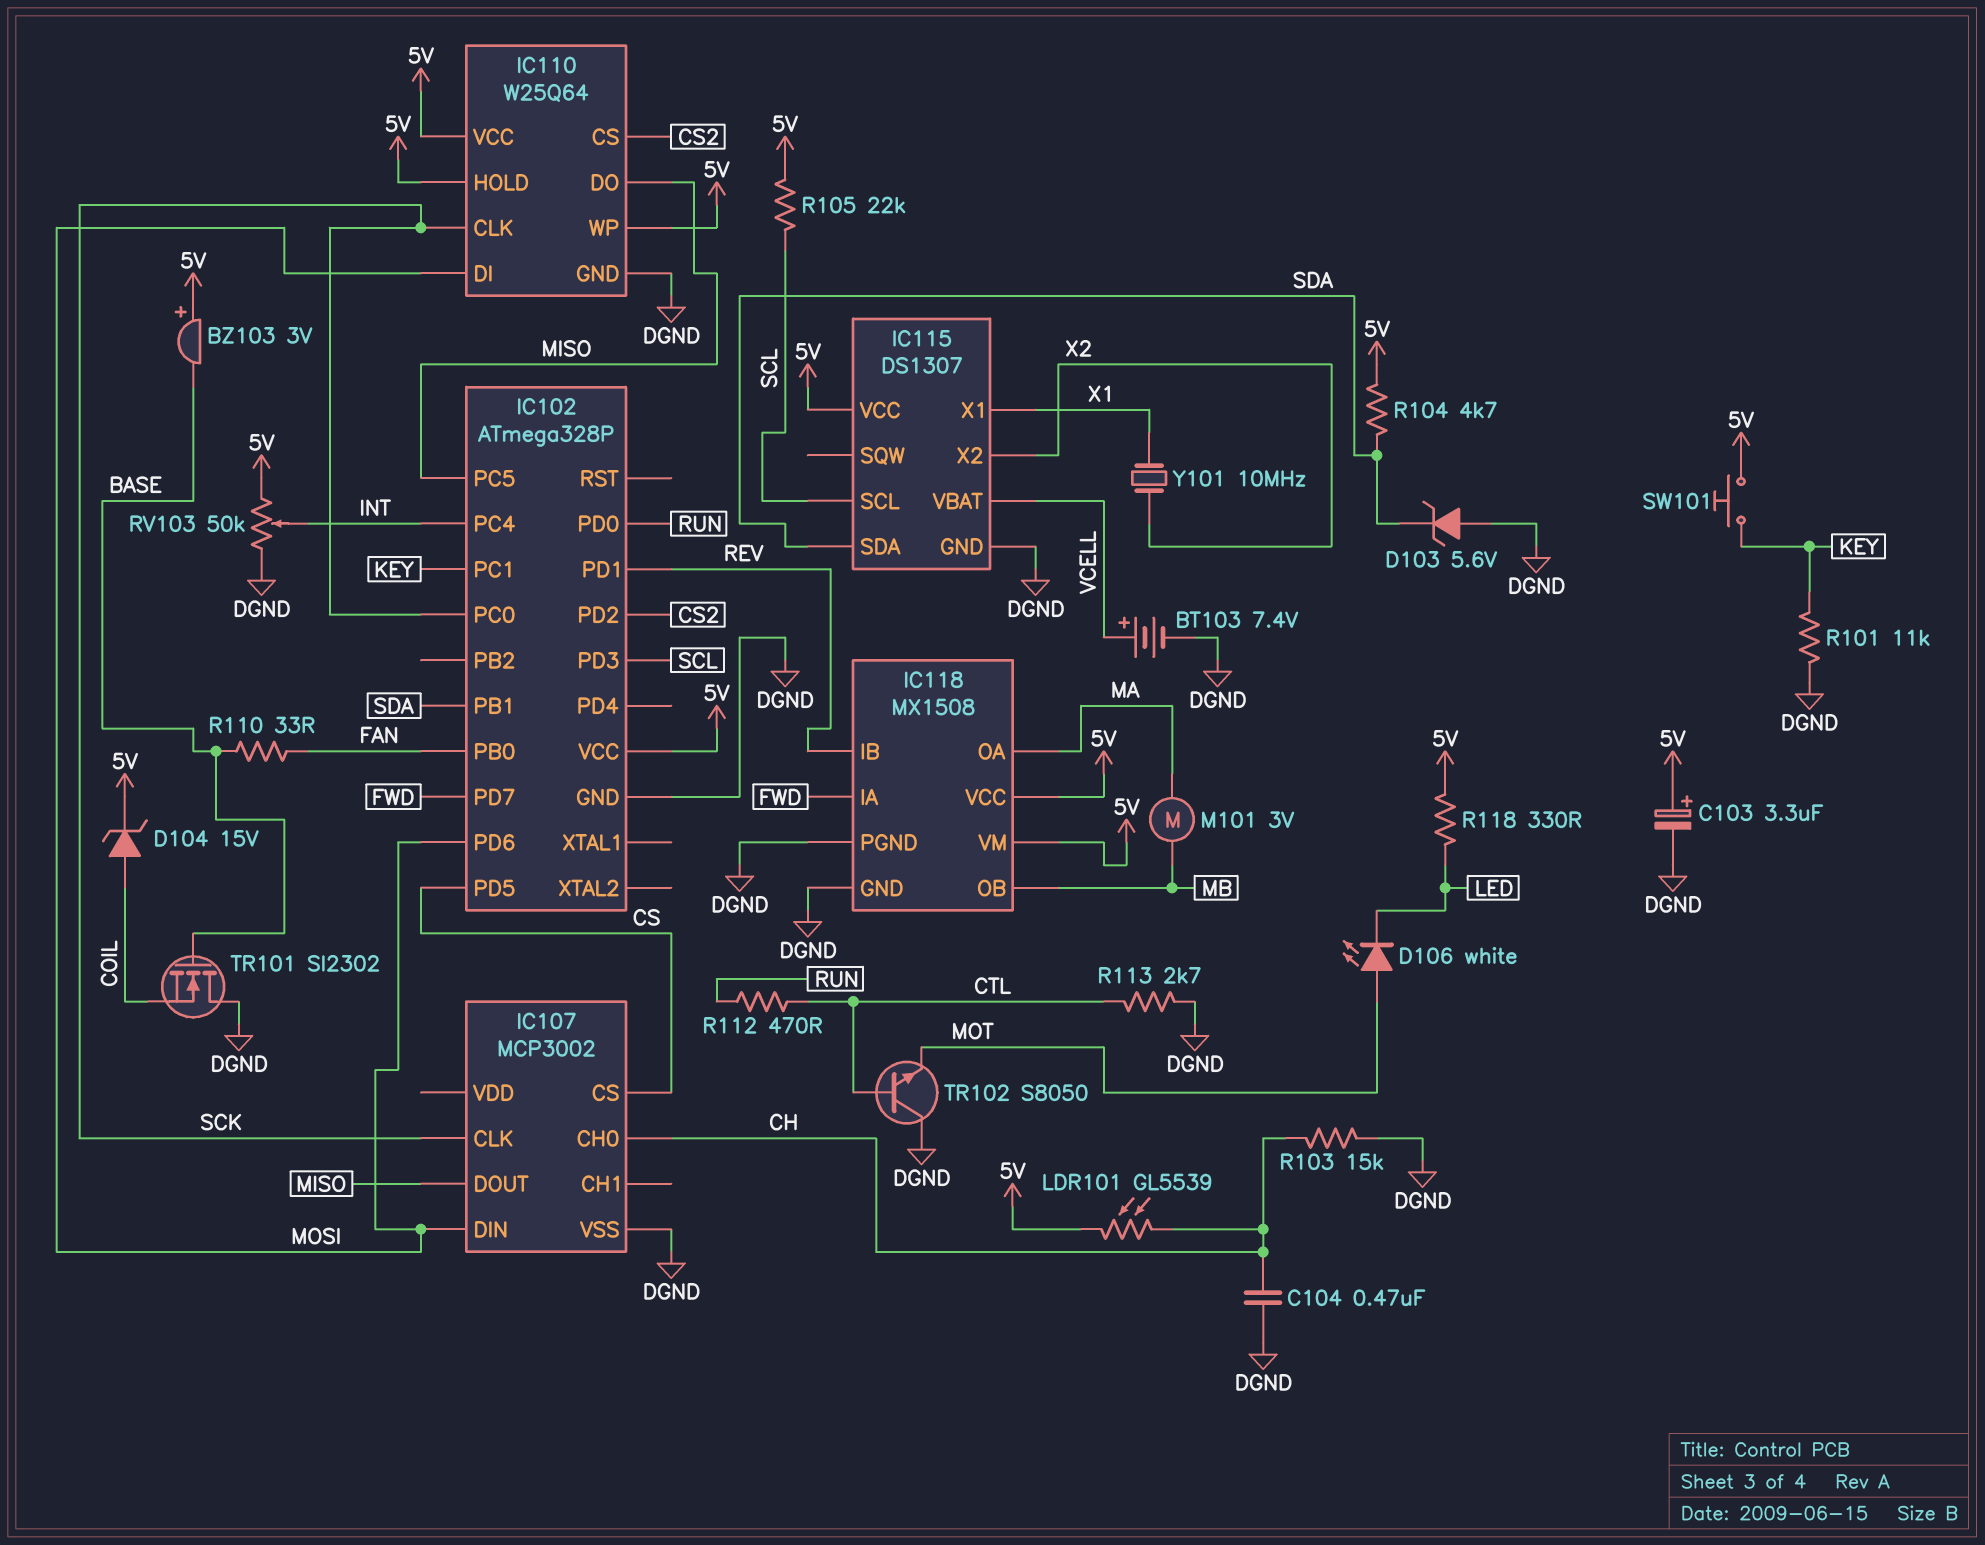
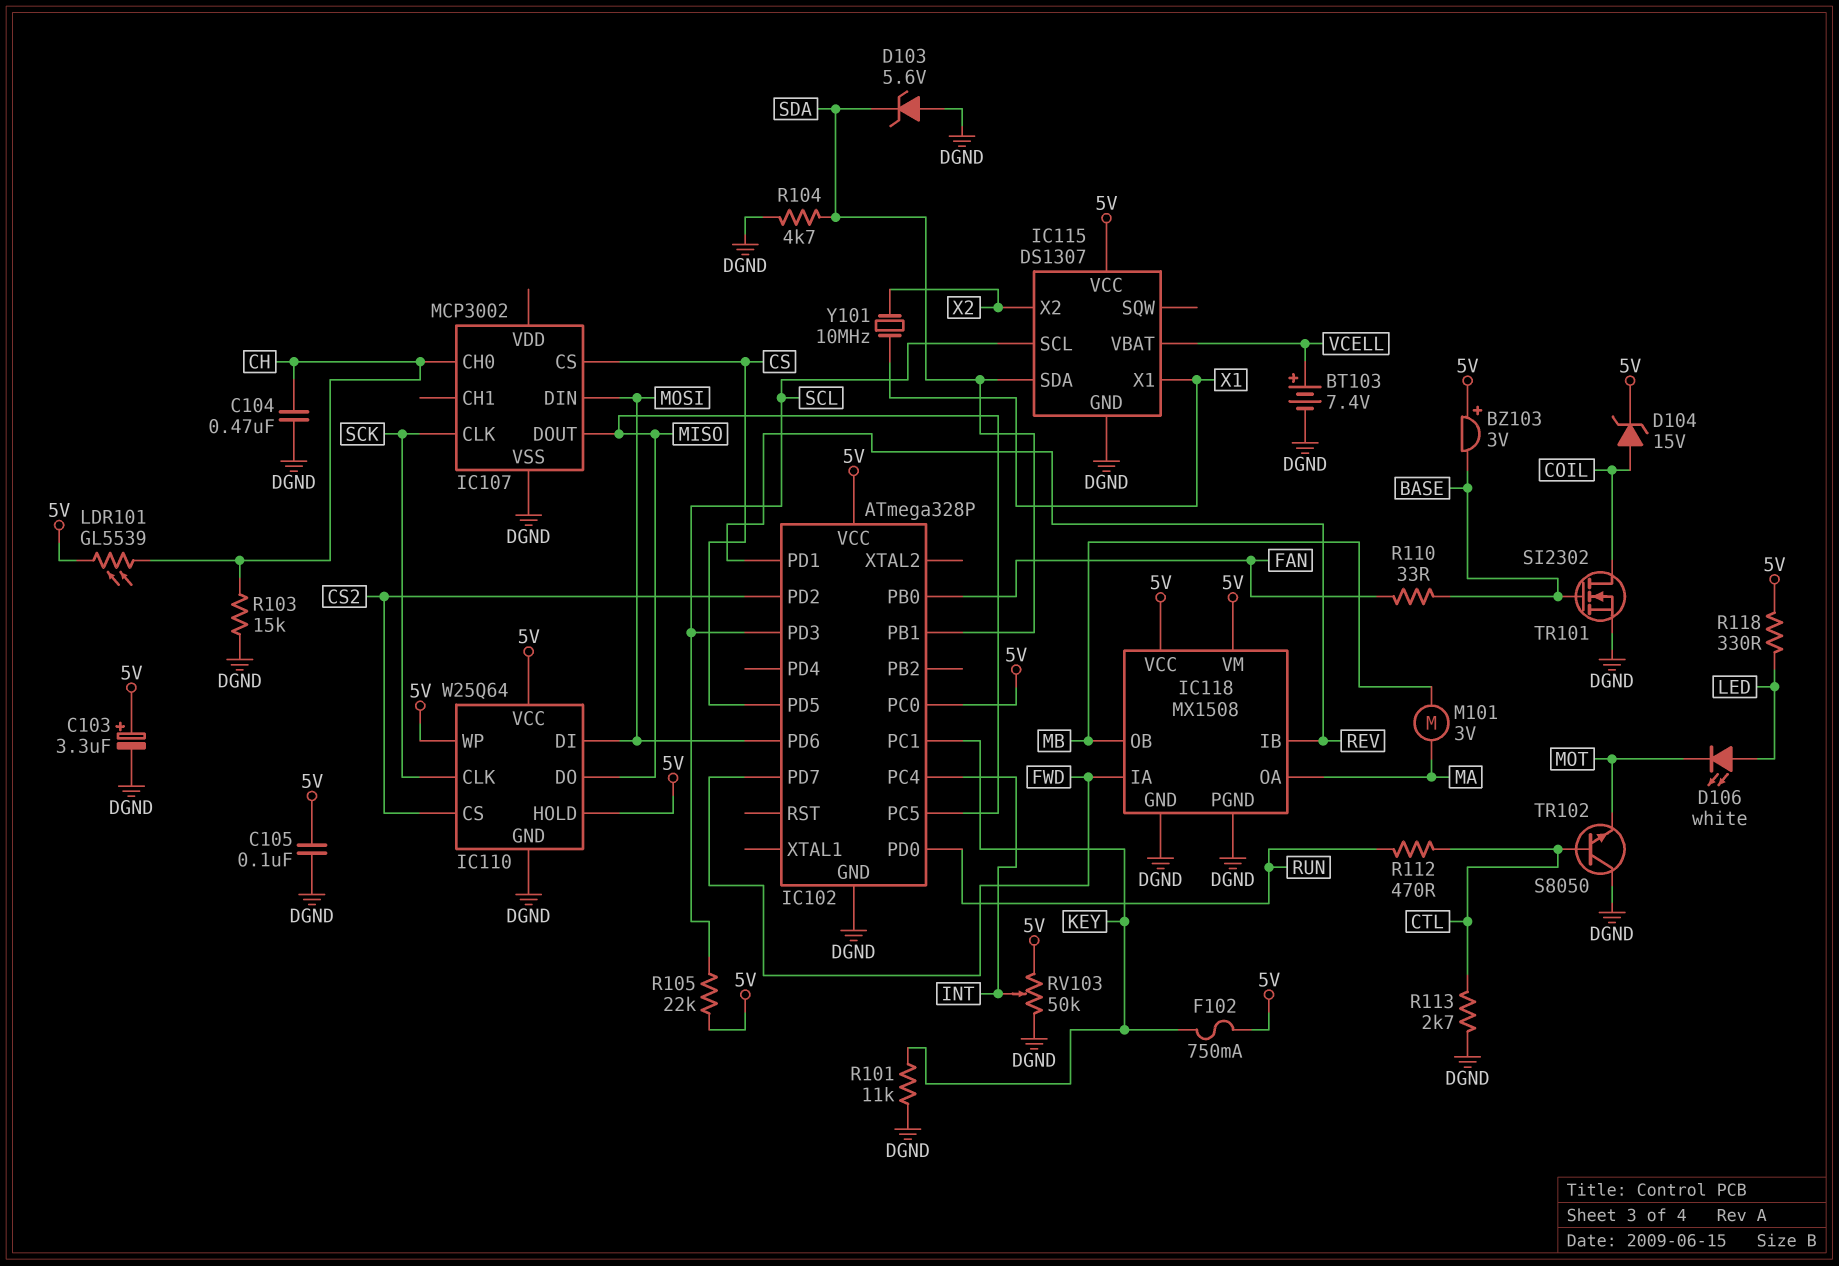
C105: none -> 100nF (5V, DGND)
D106: LED white (A MOT, K LED) -> LED white (A LED, K MOT)
F102: none -> 750mA (5V, KEY)
IC102 pin PC0: SCK -> 5V
R104: 4.7k (5V, SDA) -> 4.7k (DGND, SDA)
SW101: button (5V, KEY) -> none
TR101: NMOS SI2302 (G BASE, D DGND, S COIL) -> NMOS SI2302 (G BASE, D COIL, S DGND)

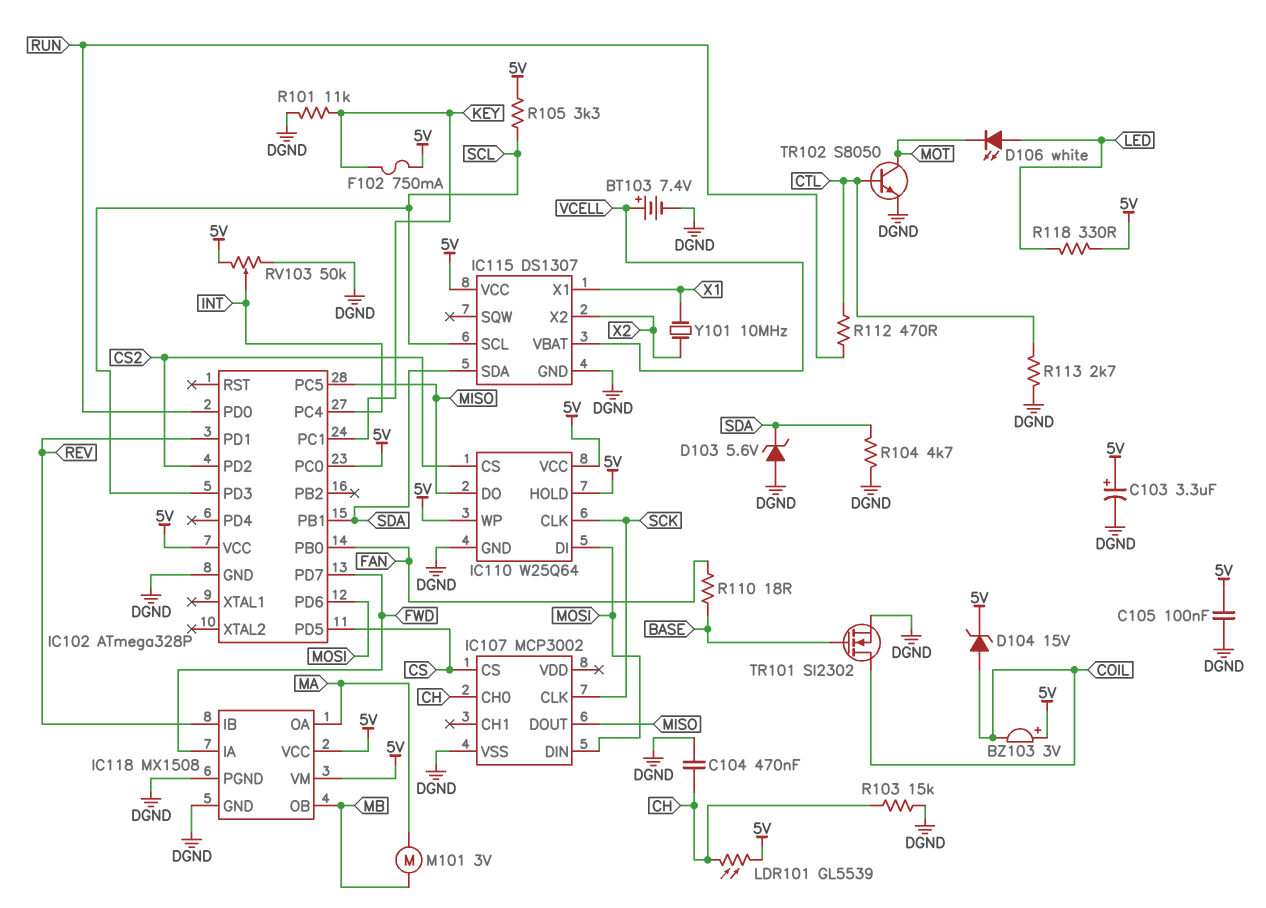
BZ103: buzzer 3V (plus 5V, minus BASE) -> buzzer 3V (plus 5V, minus COIL)
R105: 22k (5V, SCL) -> 3.3k (5V, SCL)
R110: 33 (BASE, FAN) -> 18 (BASE, FAN)
TR102: NPN S8050 (B CTL, C DGND, E MOT) -> NPN S8050 (B CTL, C MOT, E DGND)

